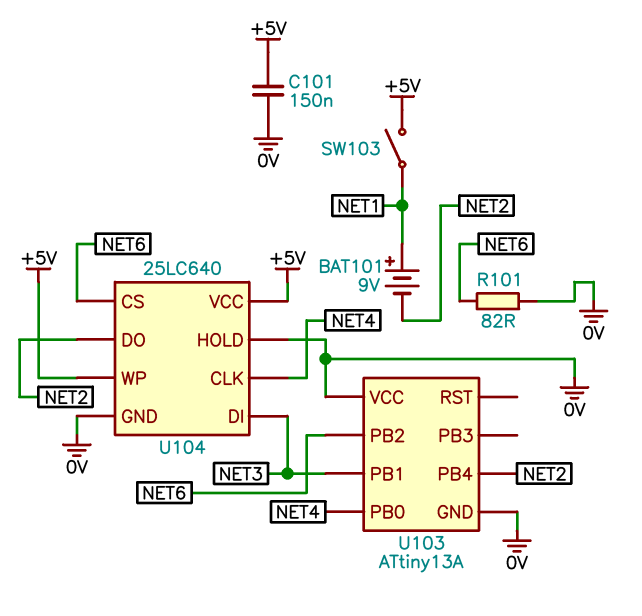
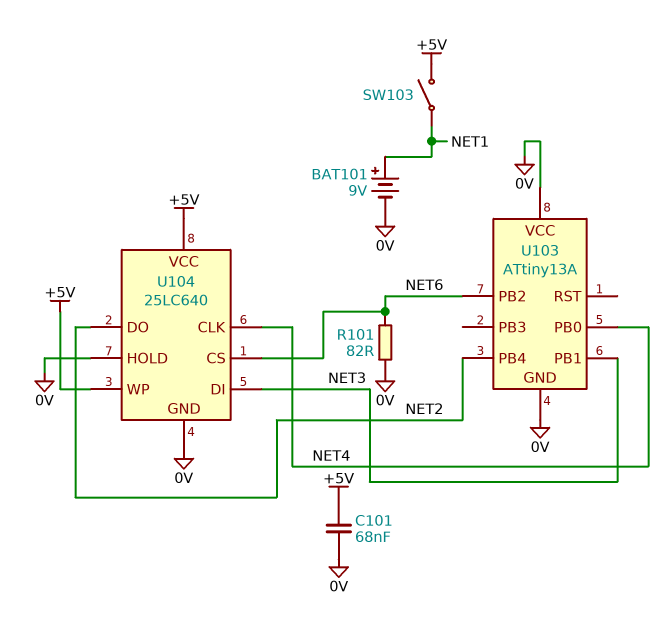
BAT101: 9V (plus NET1, minus NET2) -> 9V (plus NET1, minus 0V)
C101: 150nF (+5V, 0V) -> 68nF (+5V, 0V)

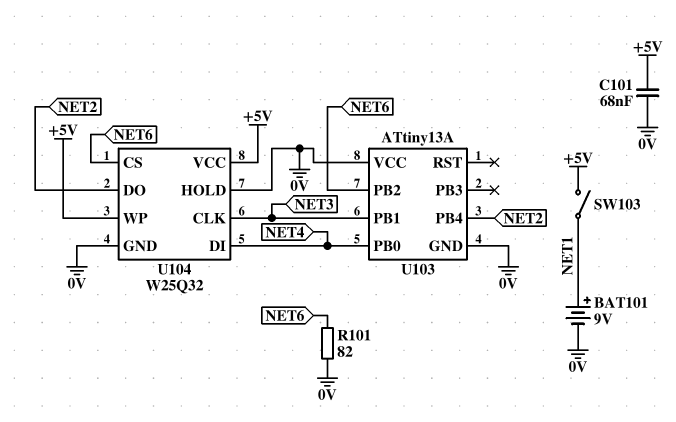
U104: 25LC640 -> W25Q32
U104 pin CLK: NET4 -> NET3
U104 pin DI: NET3 -> NET4

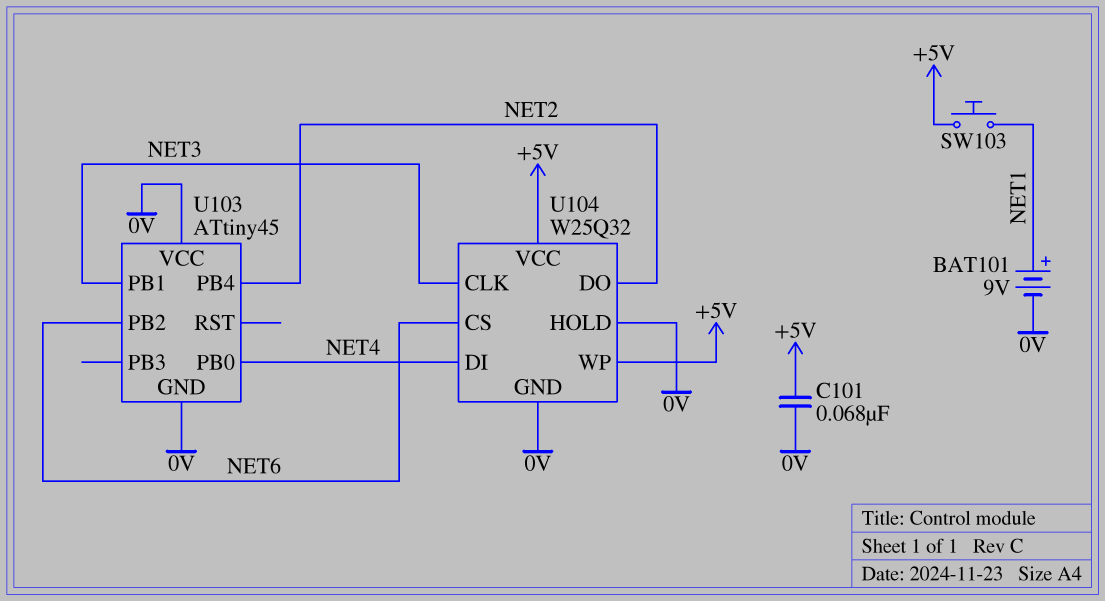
R101: 82 (0V, NET6) -> none
SW103: switch (+5V, NET1) -> button (+5V, NET1)
U103: ATtiny13A -> ATtiny45

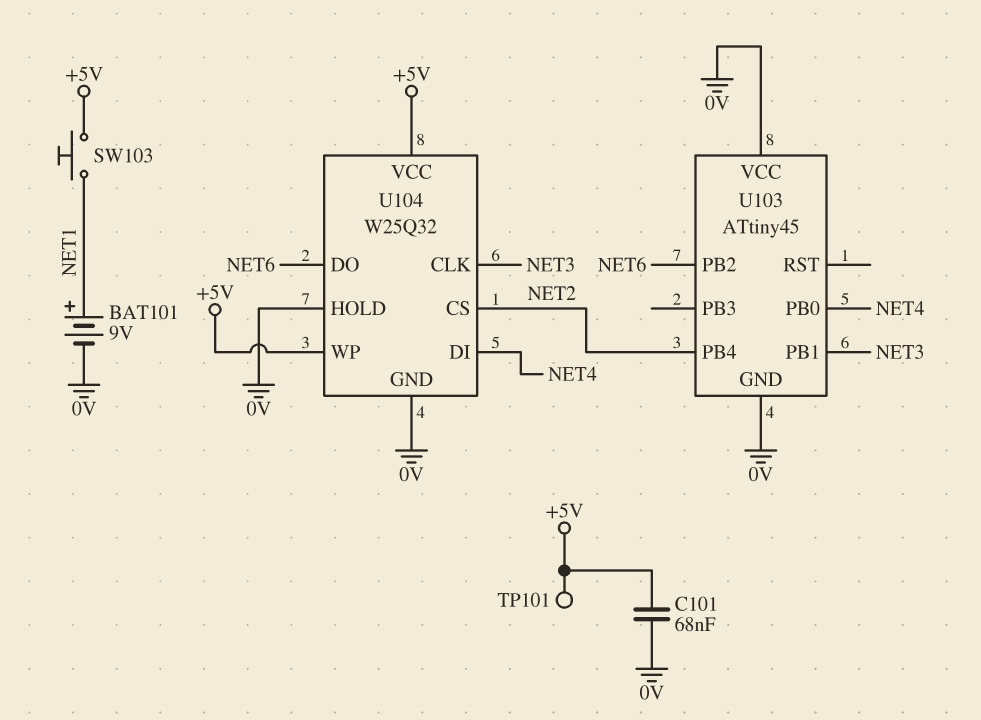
TP101: none -> test point (+5V)
U104 pin CS: NET6 -> NET2
U104 pin DO: NET2 -> NET6

